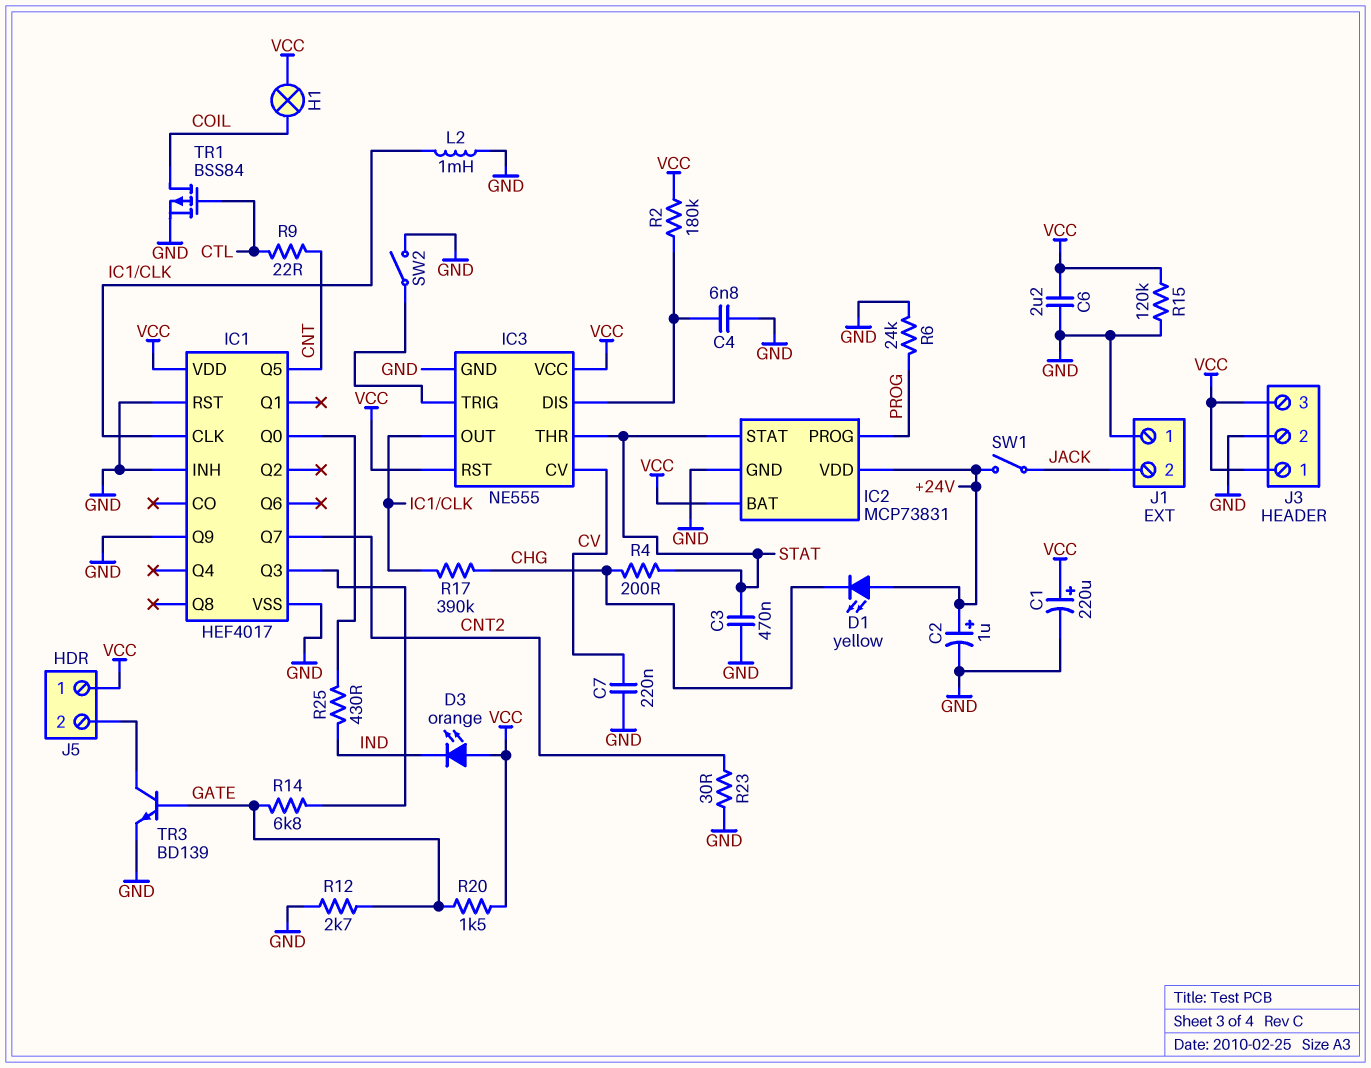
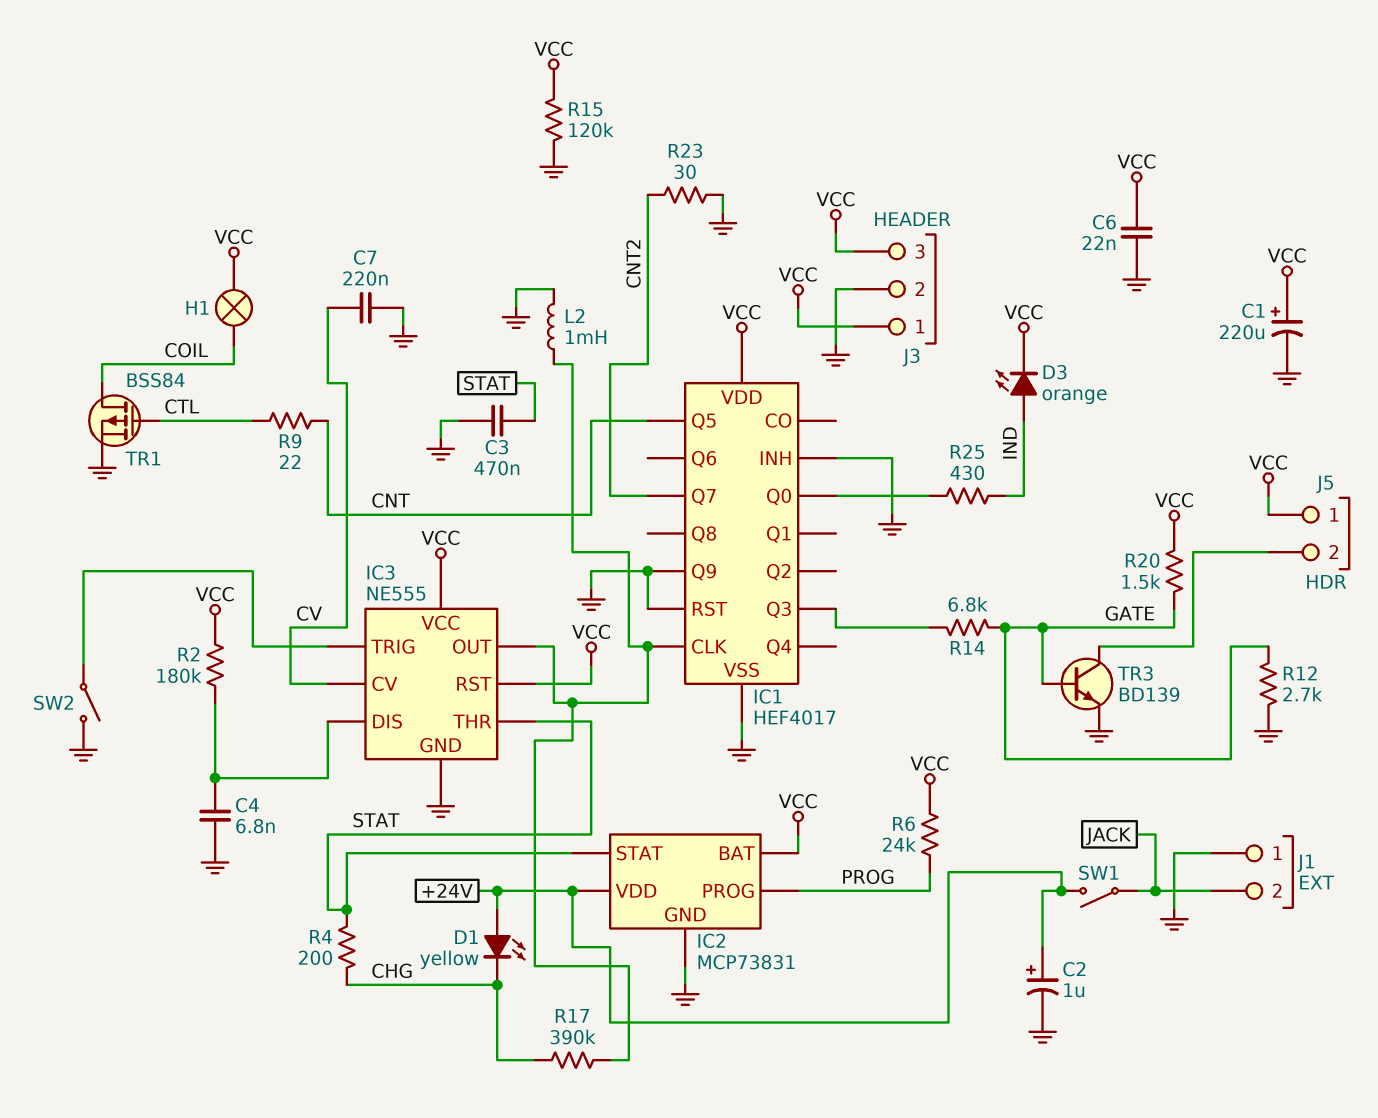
C6: 2.2uF (GND, VCC) -> 22nF (GND, VCC)
D3: LED orange (A VCC, K IND) -> LED orange (A IND, K VCC)
R6: 24k (GND, PROG) -> 24k (PROG, VCC)

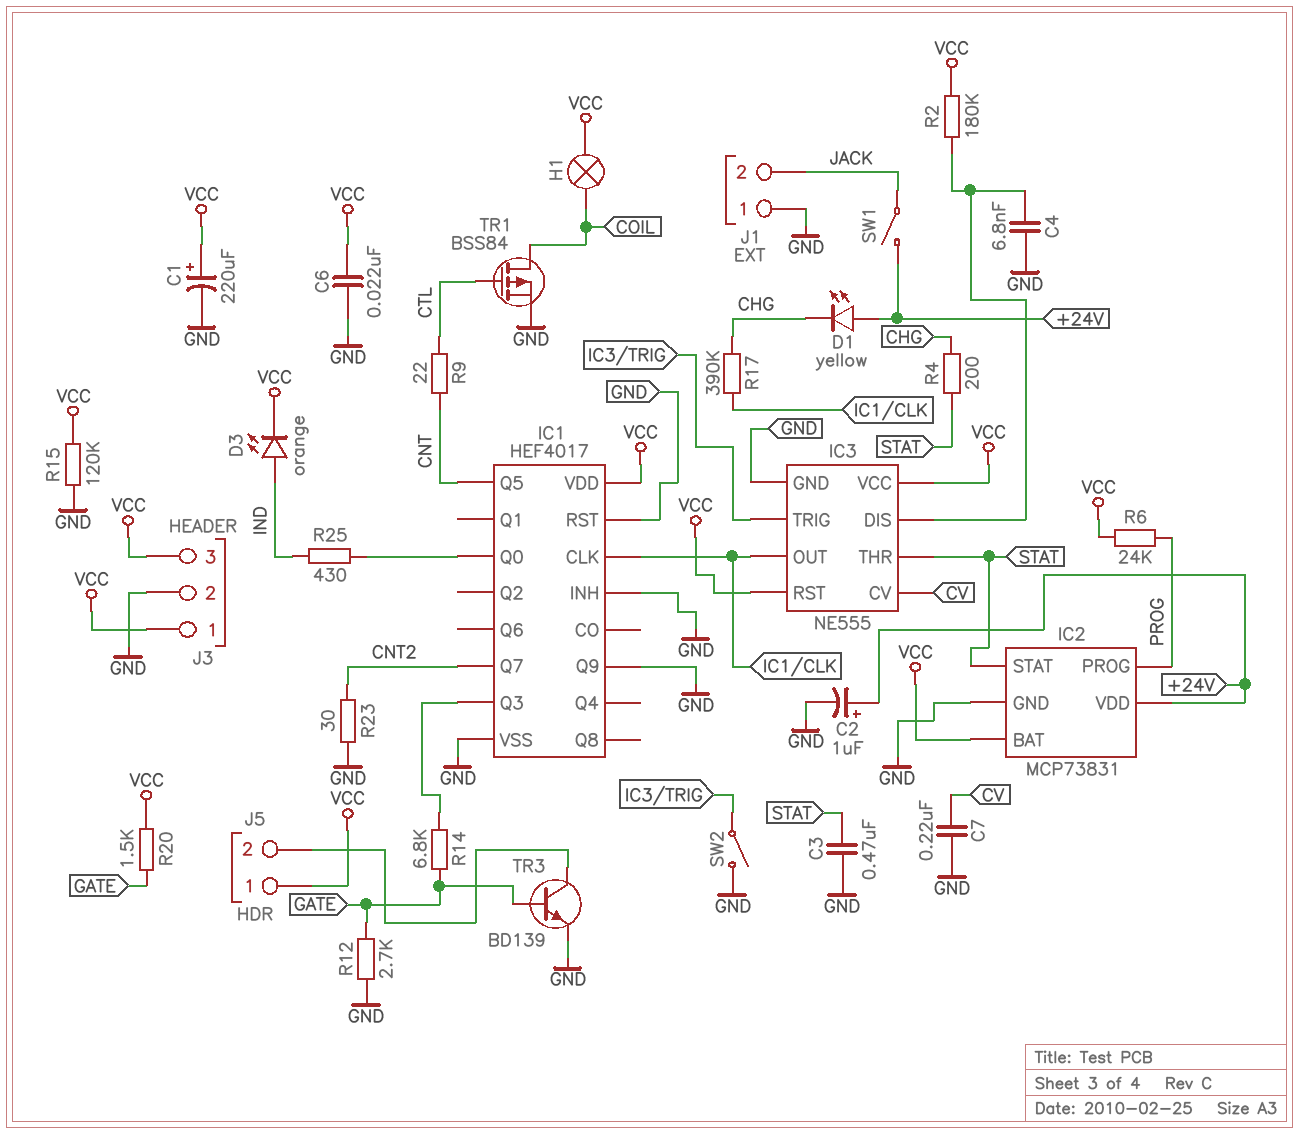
L2: 1mH (GND, IC1/CLK) -> none

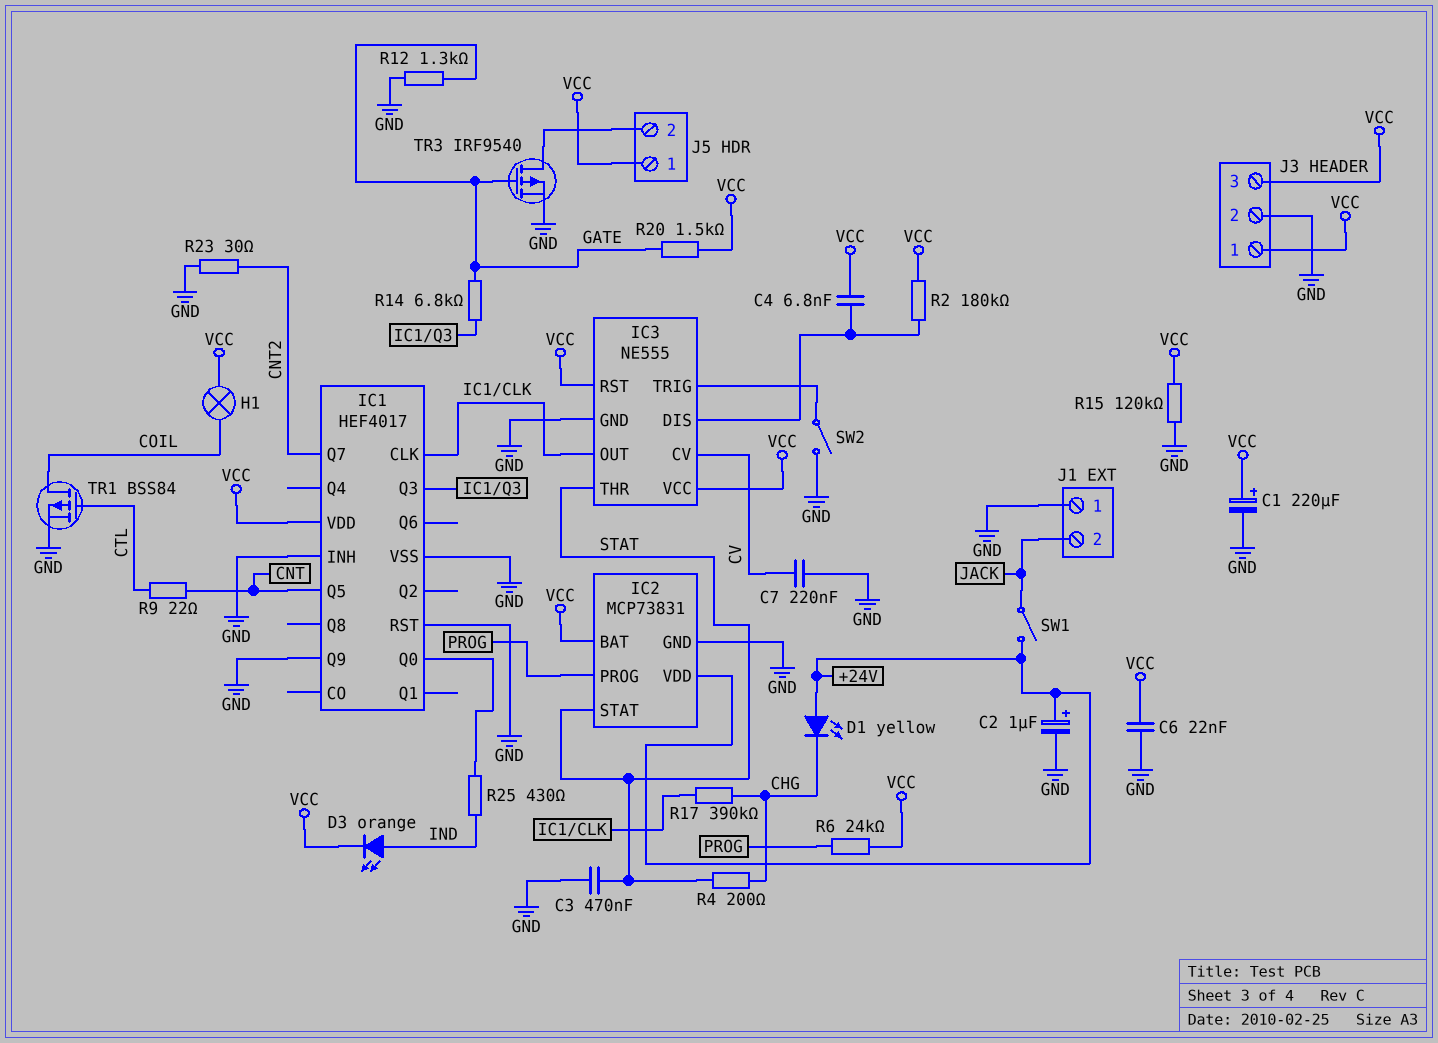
C4: 6.8nF (GND, IC3/DIS) -> 6.8nF (IC3/DIS, VCC)
R12: 2.7k (GATE, GND) -> 1.3k (GATE, GND)
TR3: NPN BD139 (B GATE, C J5/2, E GND) -> PMOS IRF9540 (G GATE, D J5/2, S GND)

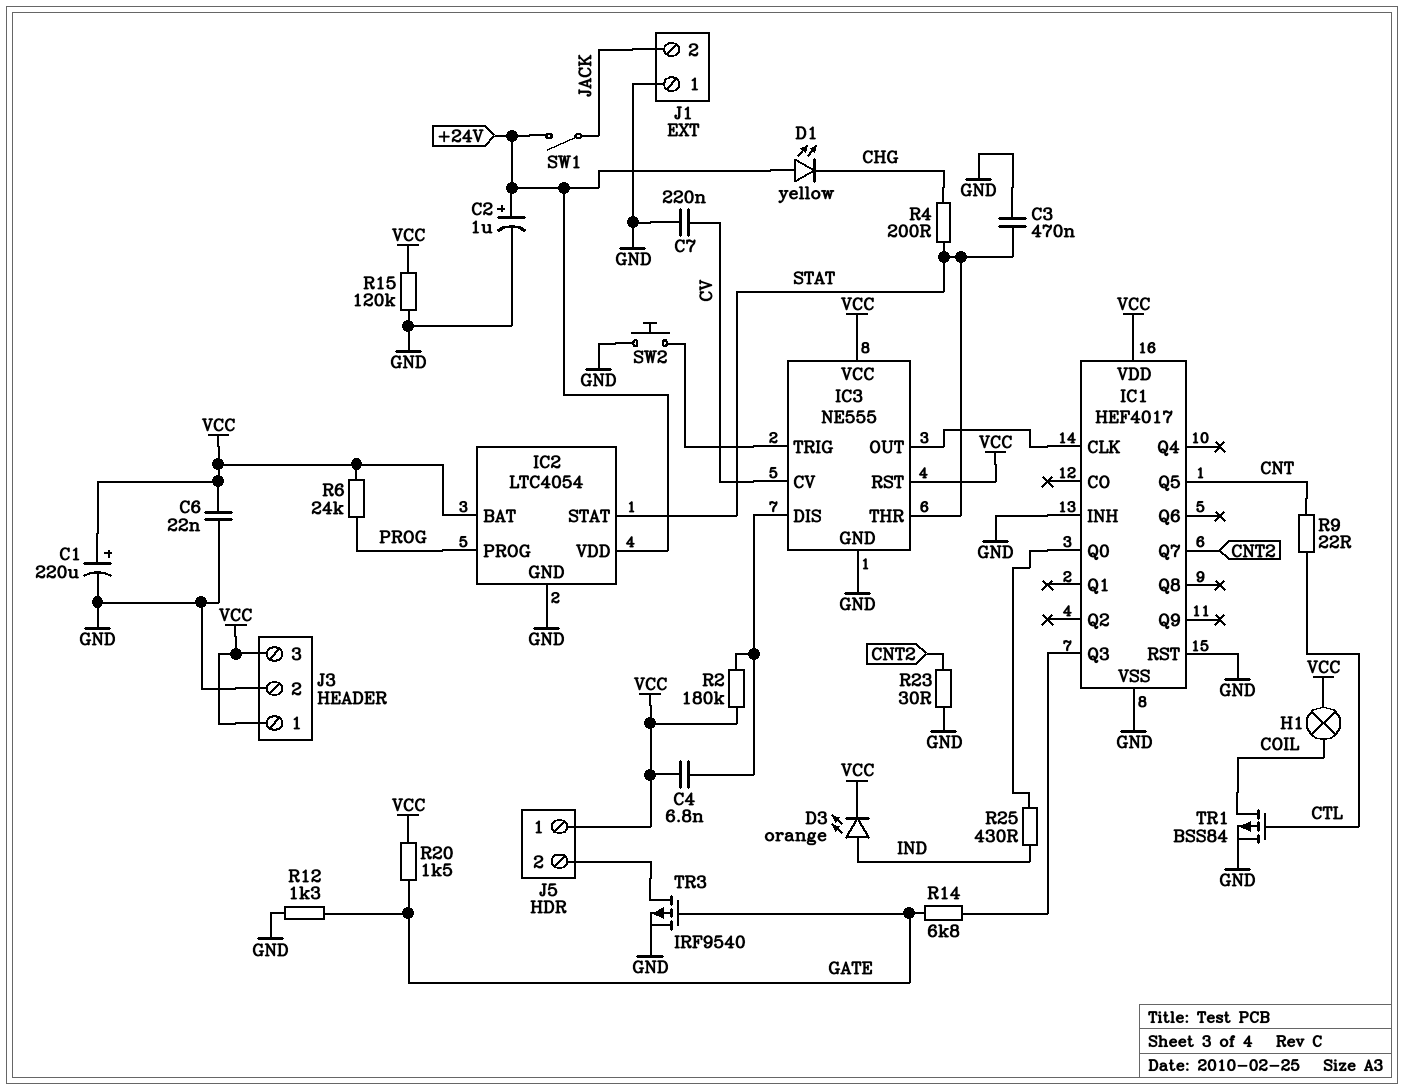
IC1 pin Q9: GND -> none
IC2: MCP73831 -> LTC4054
R17: 390k (CHG, IC1/CLK) -> none
SW2: switch (GND, IC3/TRIG) -> button (GND, IC3/TRIG)

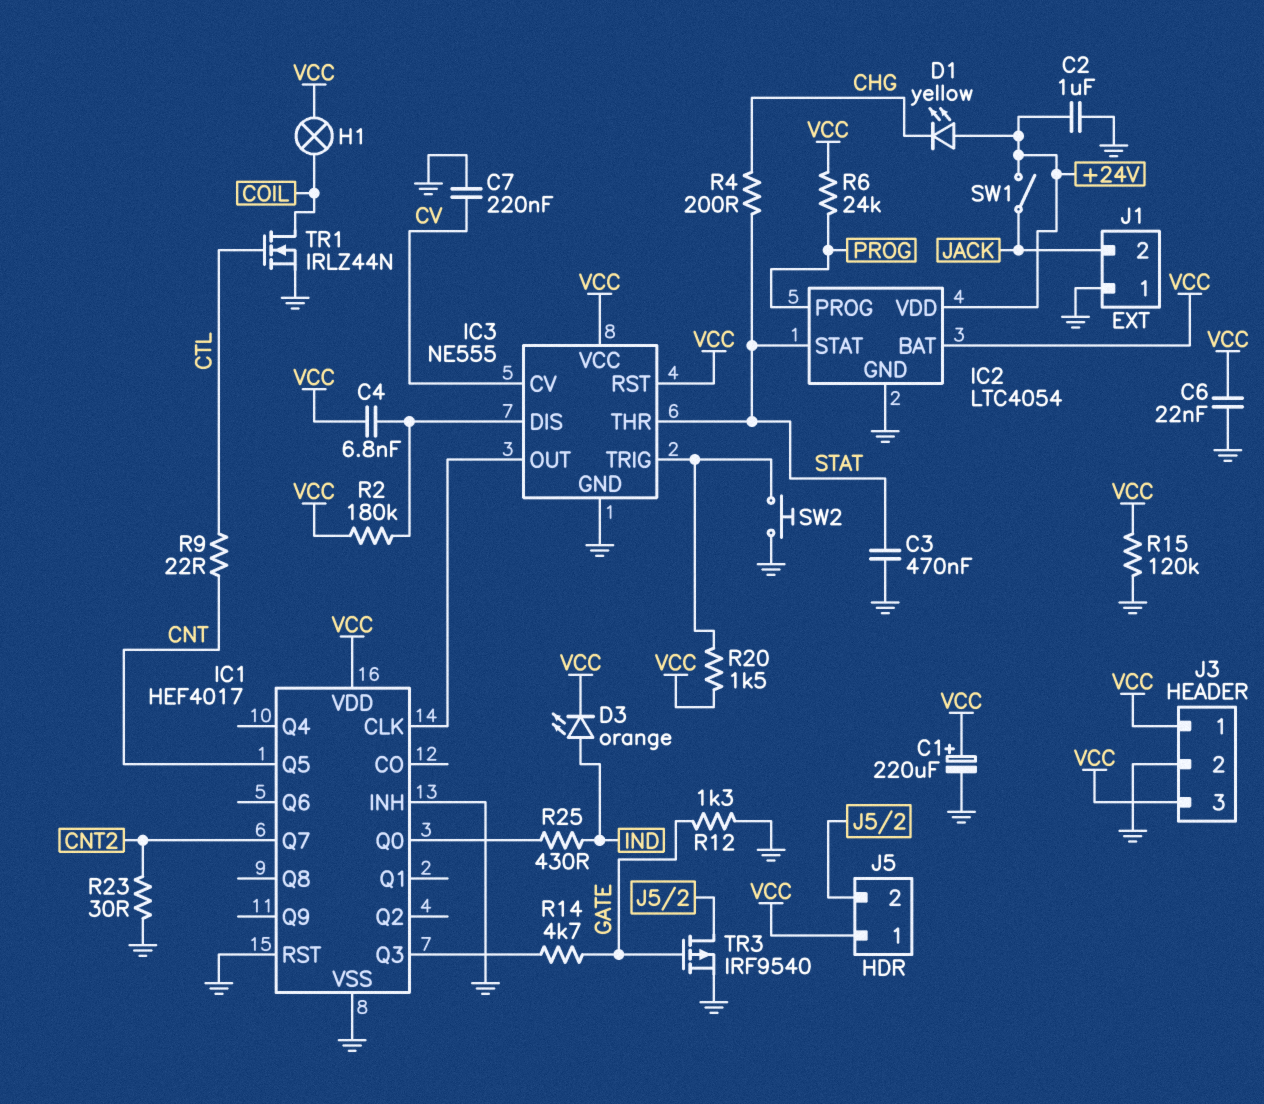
C2: 1uF (plus +24V, minus GND) -> 1uF (+24V, GND)
R14: 6.8k (GATE, IC1/Q3) -> 4.7k (GATE, IC1/Q3)
R20: 1.5k (GATE, VCC) -> 1.5k (IC3/TRIG, VCC)
TR1: PMOS BSS84 (G CTL, D COIL, S GND) -> NMOS IRLZ44N (G CTL, D COIL, S GND)

